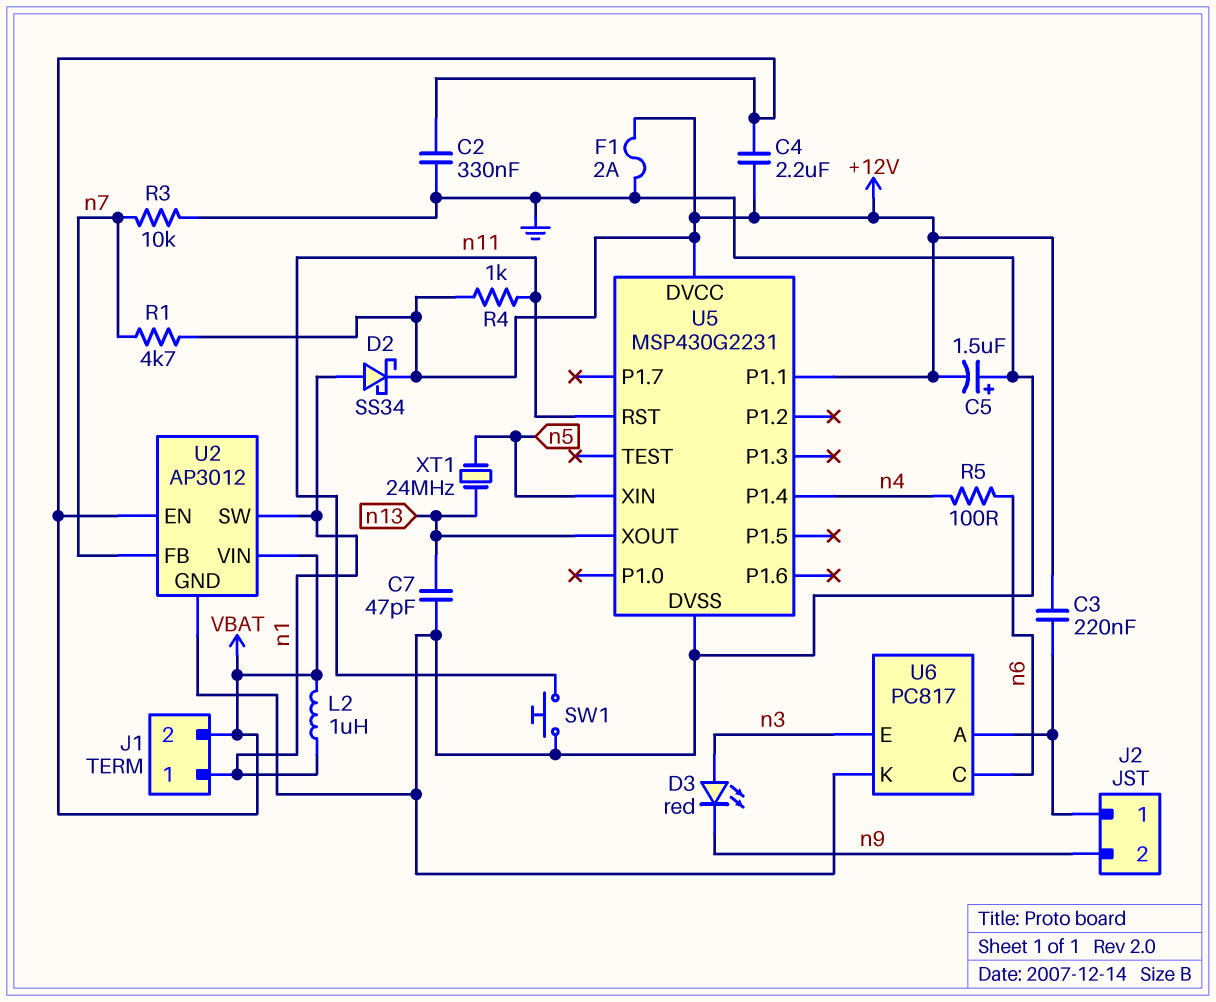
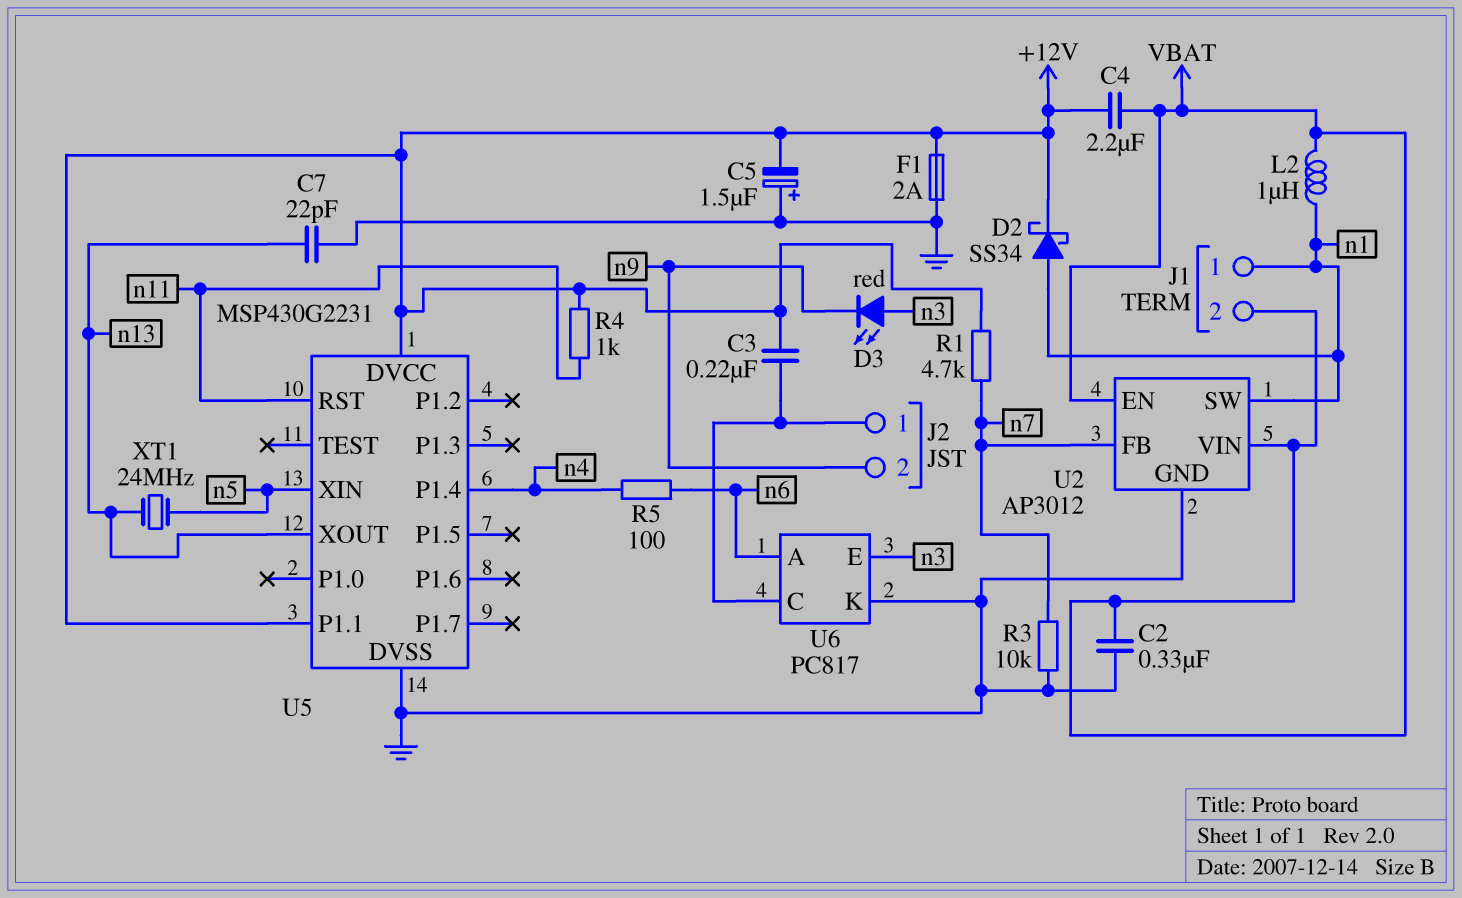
C7: 47pF (GND, n13) -> 22pF (GND, n13)
SW1: button (GND, n11) -> none
U6 pin A: J2/1 -> n6
U6 pin C: n6 -> J2/1

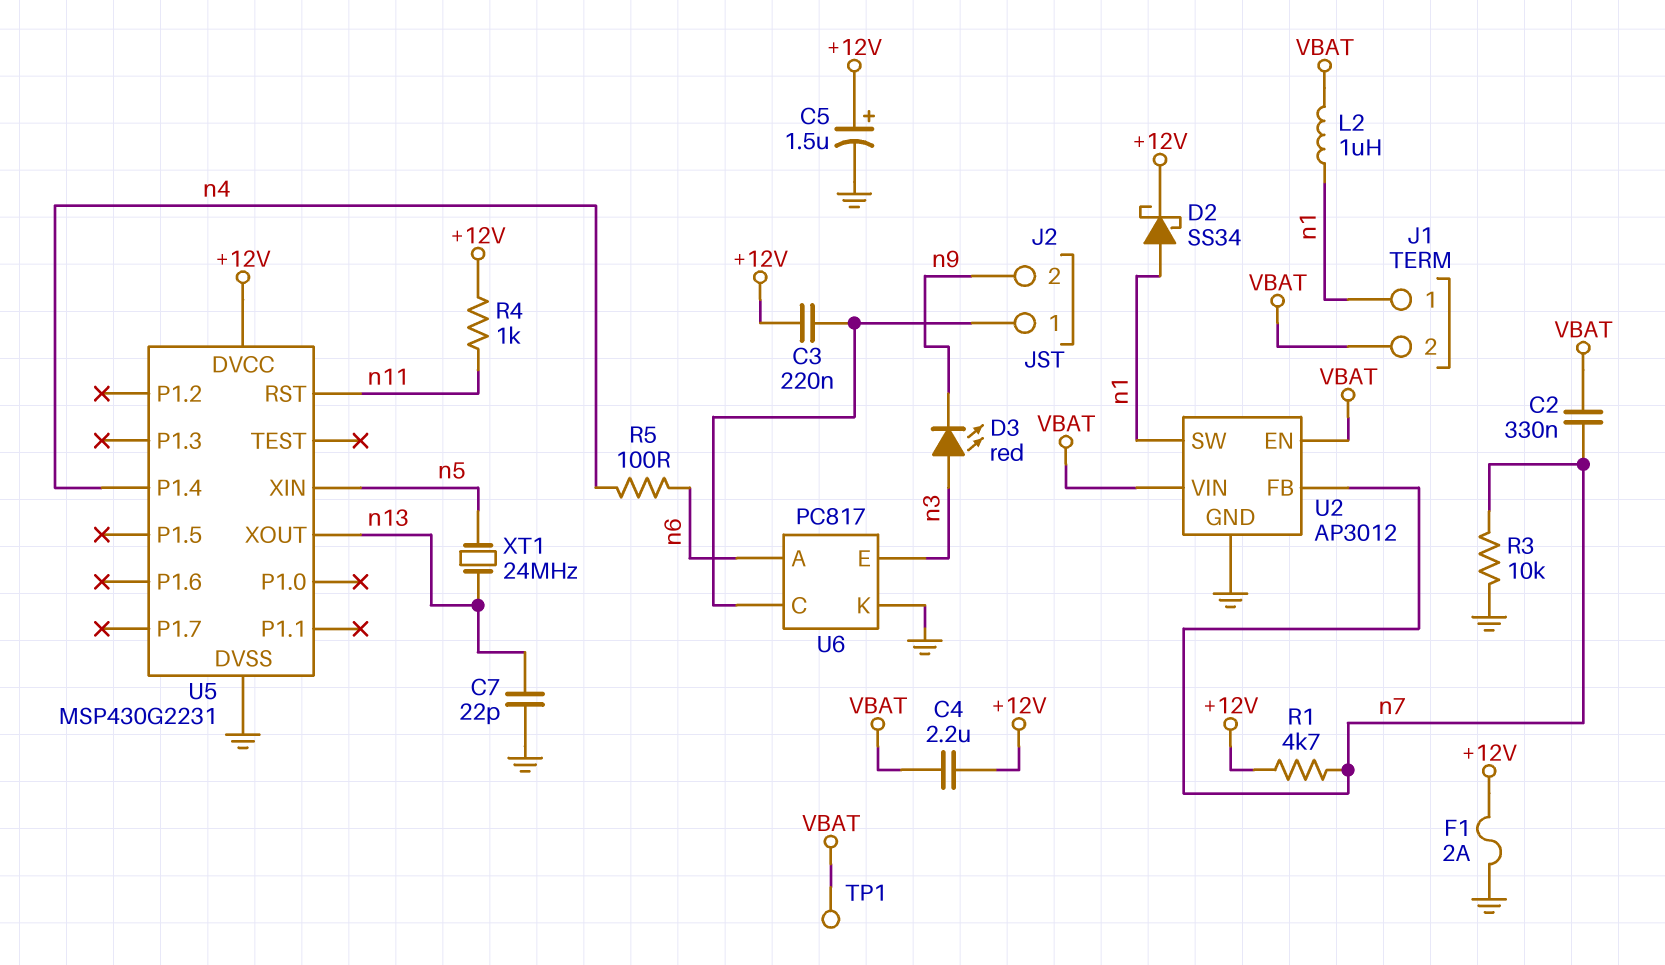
C2: 330nF (GND, VBAT) -> 330nF (VBAT, n7)
C5: 1.5uF (plus GND, minus +12V) -> 1.5uF (plus +12V, minus GND)
TP1: none -> test point (VBAT)
U5 pin P1.1: +12V -> none

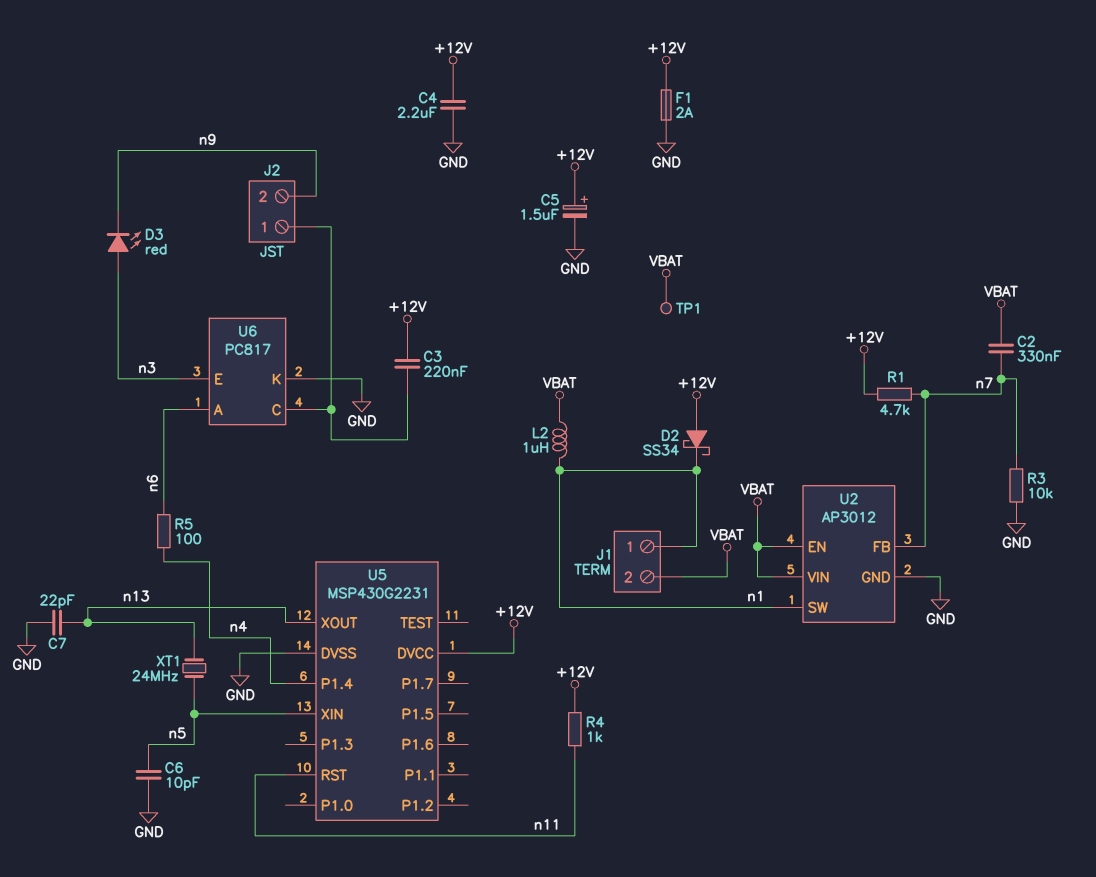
C4: 2.2uF (+12V, VBAT) -> 2.2uF (+12V, GND)
C6: none -> 10pF (GND, n5)
D2: schottky SS34 (A n1, K +12V) -> schottky SS34 (A +12V, K n1)

